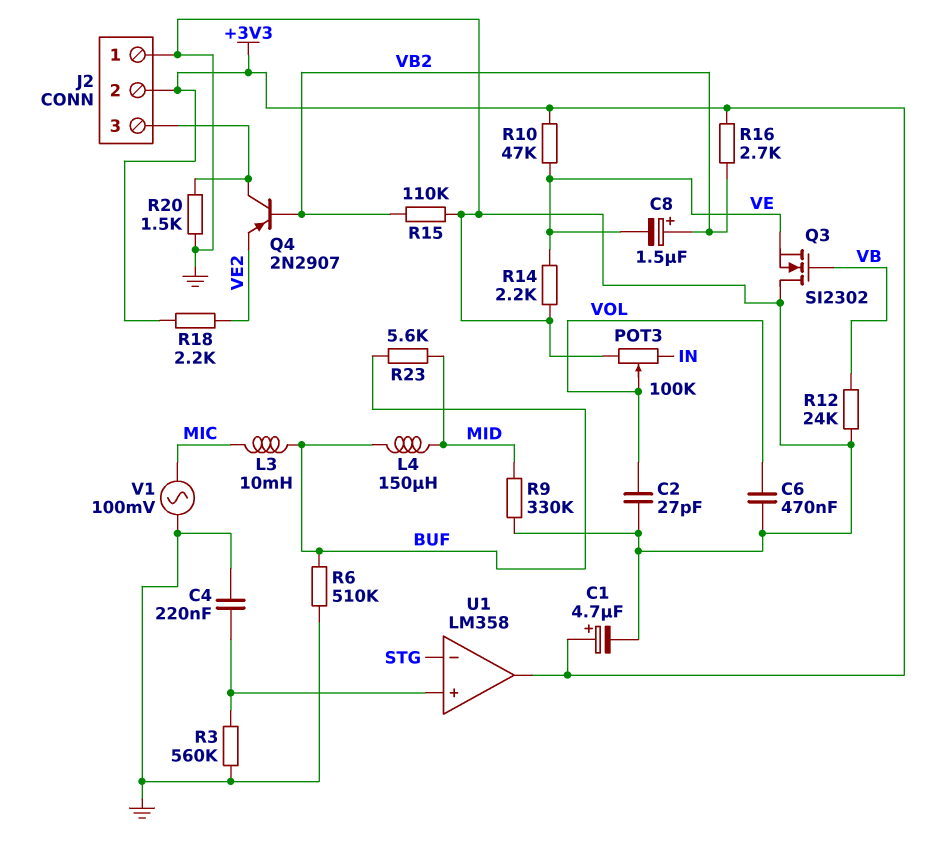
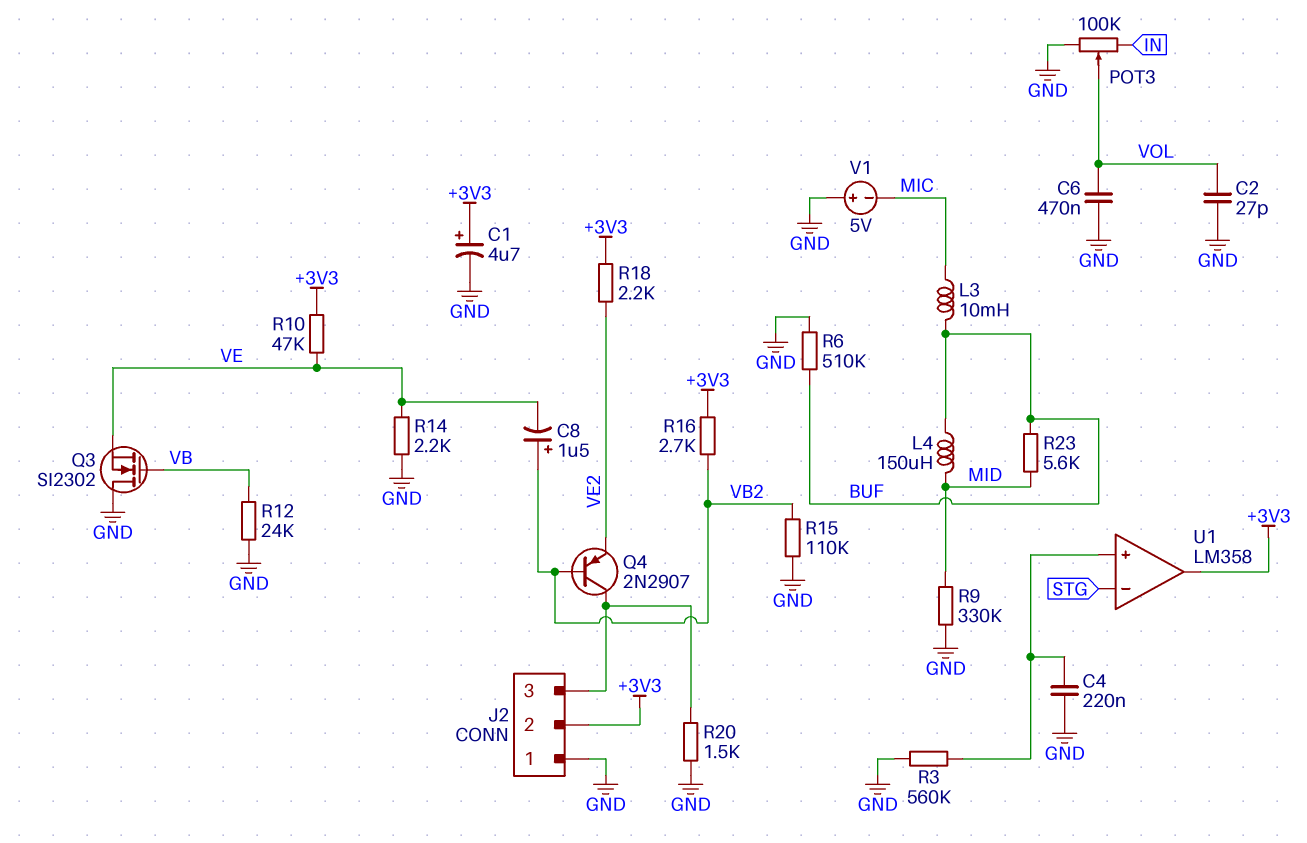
V1: AC 100mV (GND, MIC) -> 5V (plus GND, minus MIC)

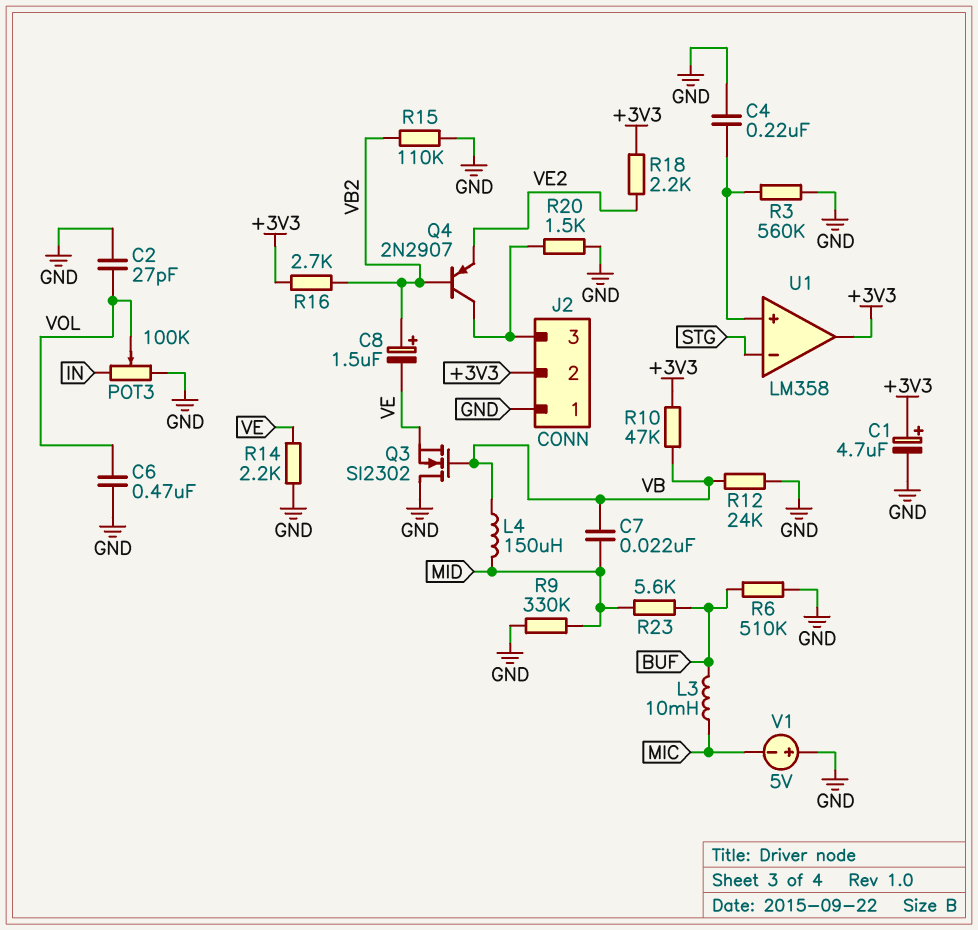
C7: none -> 22nF (MID, VB)
L4: 150uH (BUF, MID) -> 150uH (MID, VB)
R10: 47k (+3V3, VE) -> 47k (+3V3, VB)

